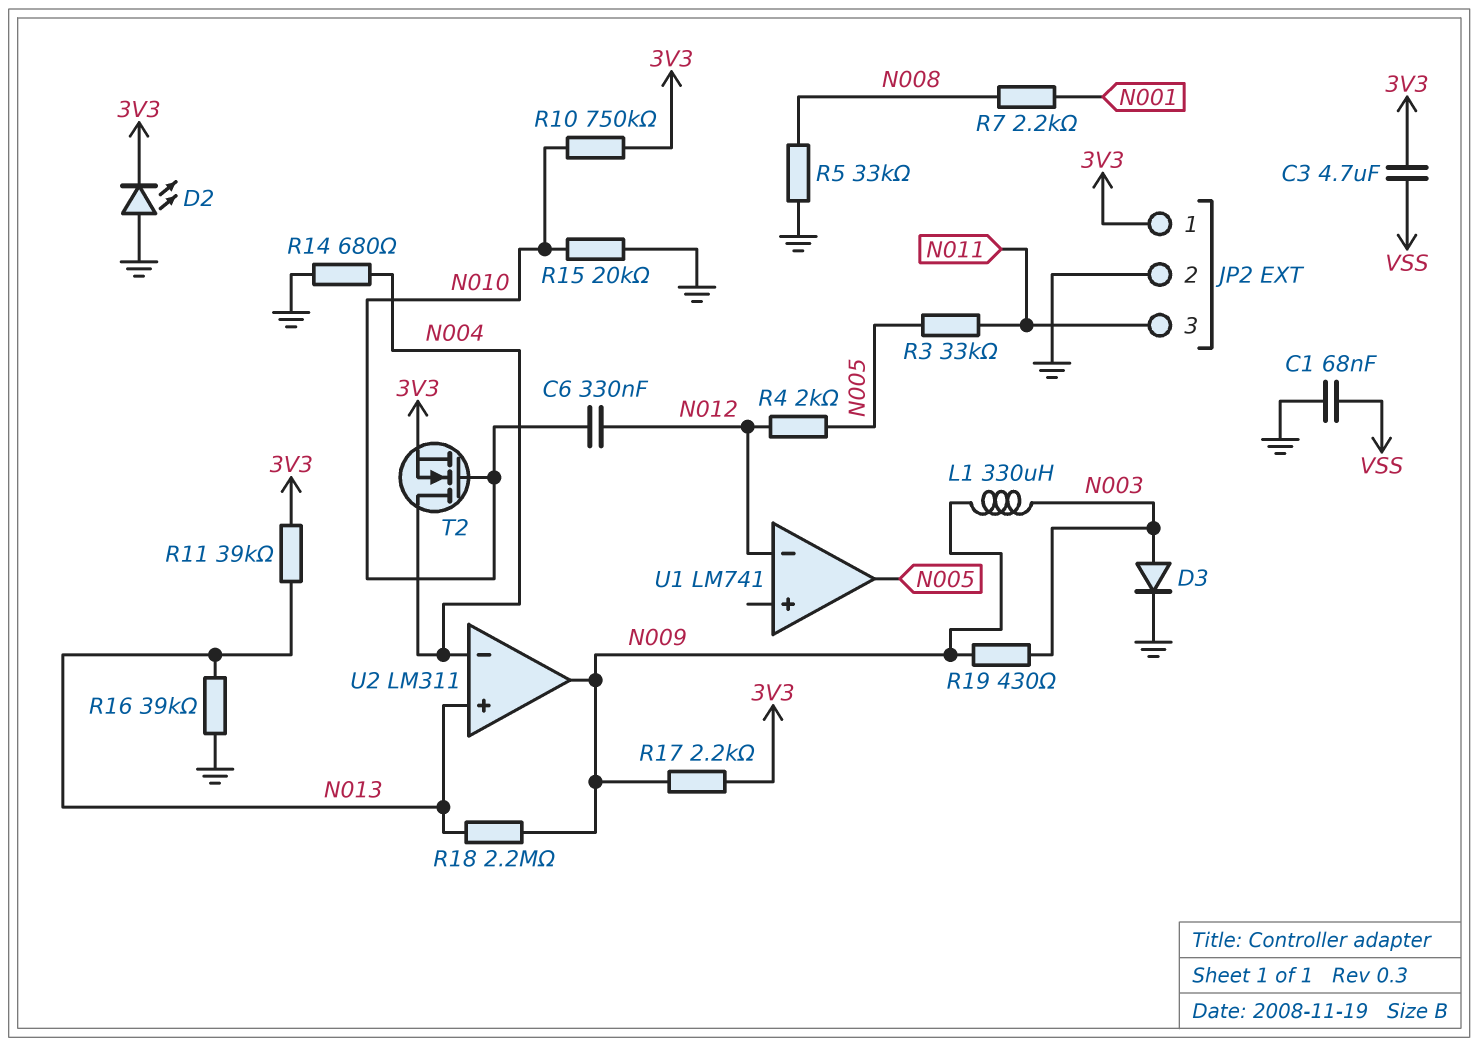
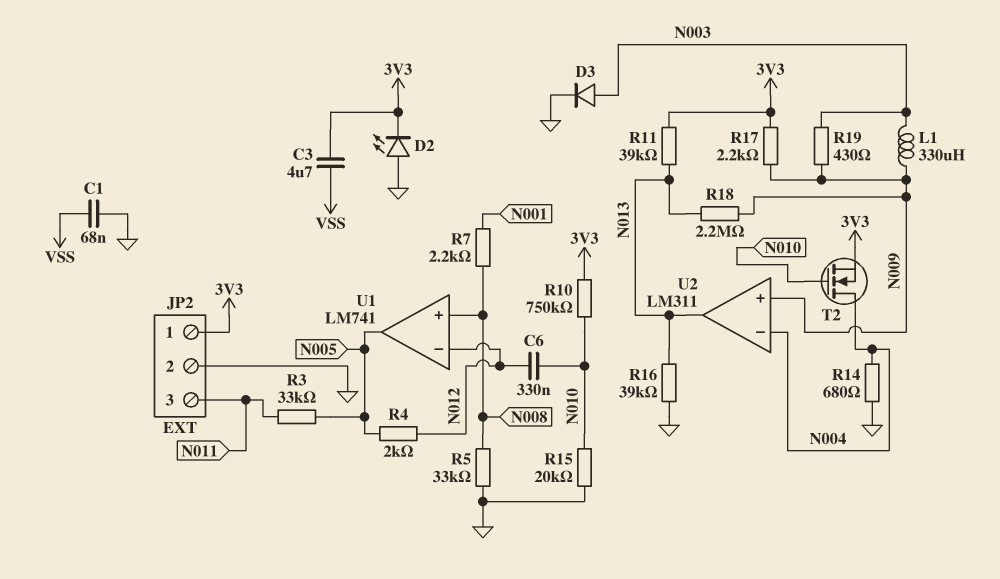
U1 pin in+: none -> N008
U2 pin in+: N013 -> N009
U2 pin out: N009 -> N013

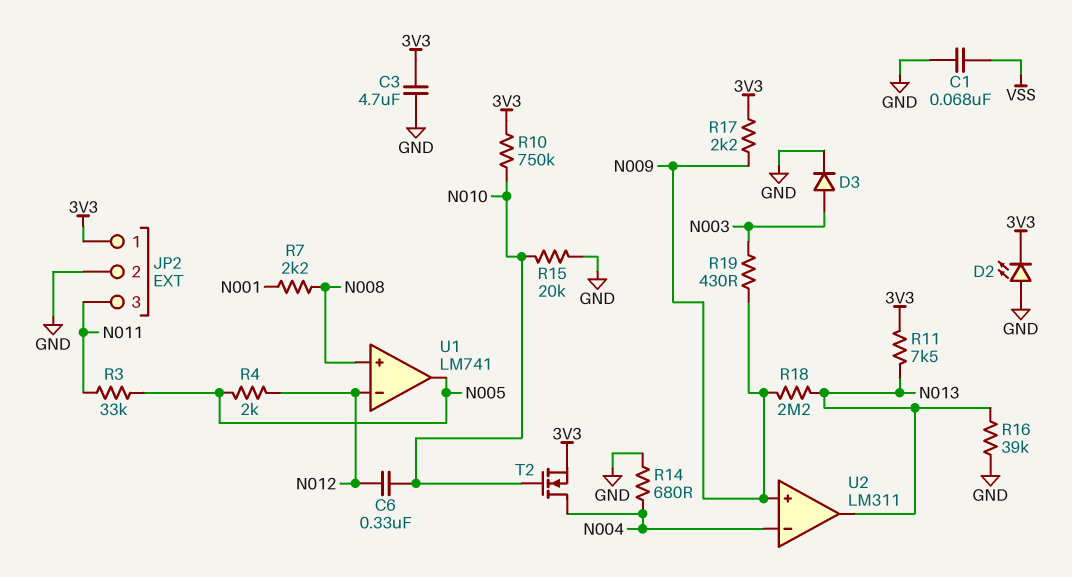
C3: 4.7uF (3V3, VSS) -> 4.7uF (3V3, GND)
L1: 330uH (N003, N009) -> none
R5: 33k (GND, N008) -> none
R11: 39k (3V3, N013) -> 7.5k (3V3, N013)

